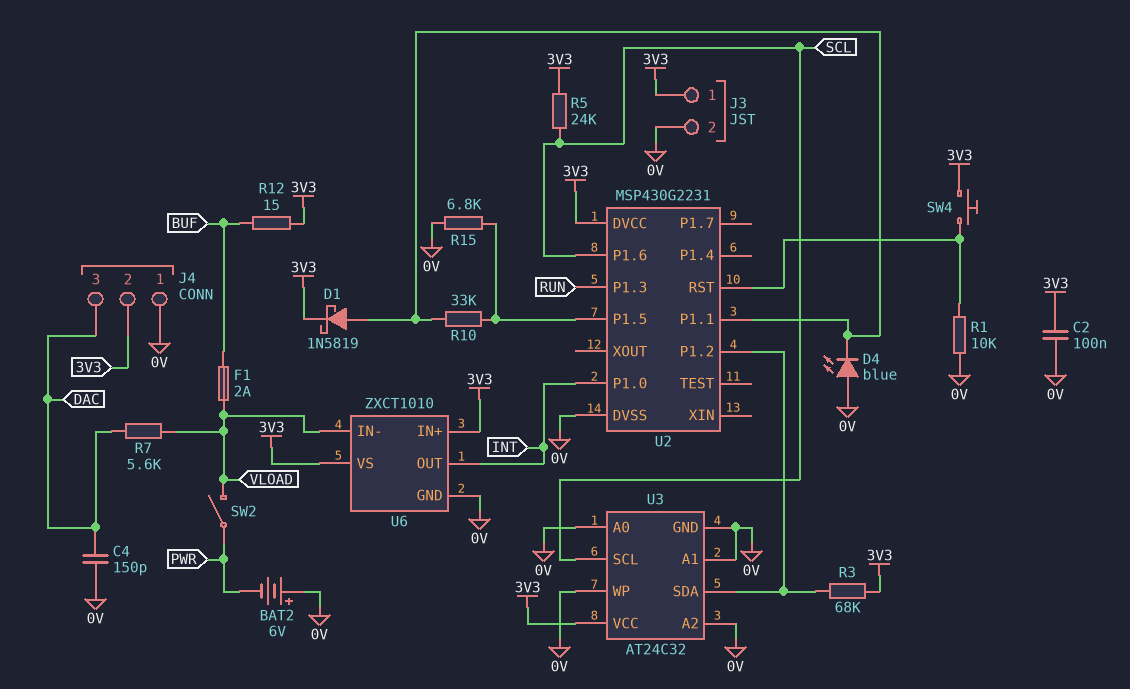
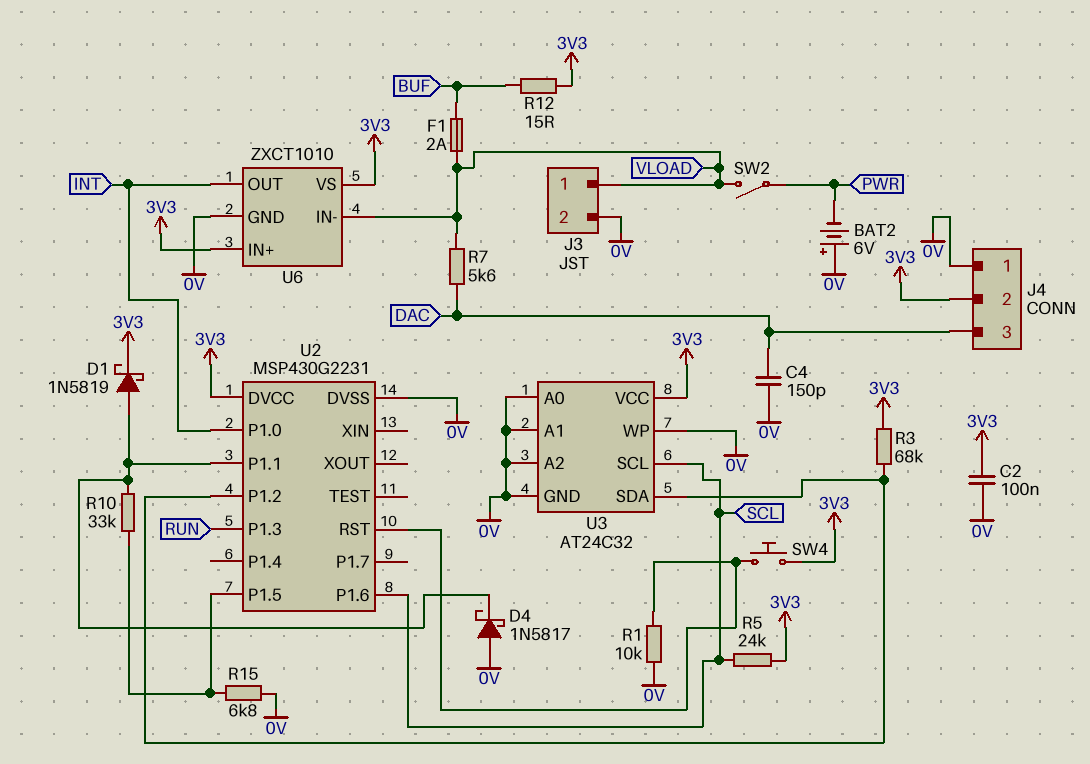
D4: LED blue (A 0V, K U2/P1.1) -> schottky 1N5817 (A 0V, K U2/P1.1)
J3 pin 1: 3V3 -> VLOAD

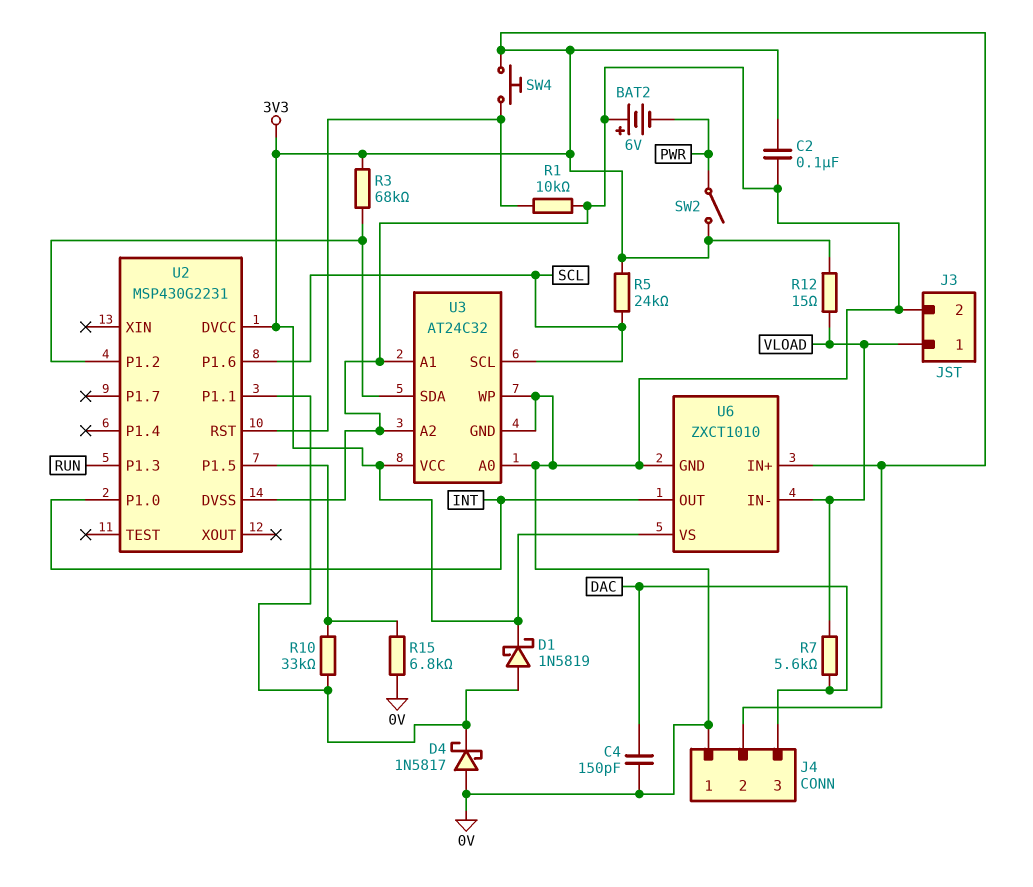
F1: 2A (BUF, VLOAD) -> none
R12: 15 (3V3, BUF) -> 15 (3V3, VLOAD)
SW2: switch (PWR, VLOAD) -> switch (3V3, PWR)

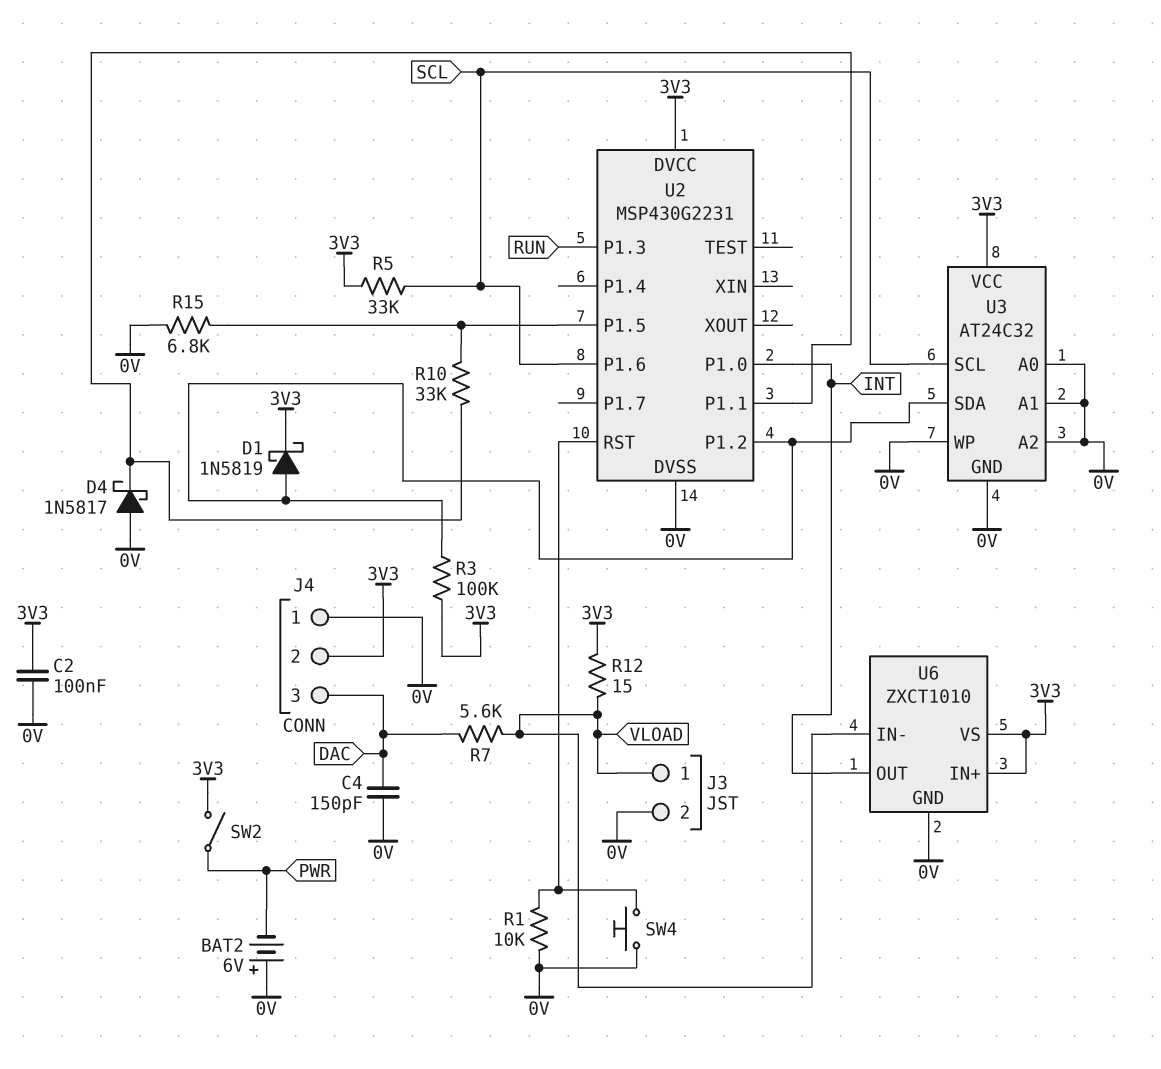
D1: schottky 1N5819 (A U2/P1.1, K 3V3) -> schottky 1N5819 (A U2/P1.2, K 3V3)
R3: 68k (3V3, U2/P1.2) -> 100k (3V3, U2/P1.2)
R5: 24k (3V3, SCL) -> 33k (3V3, SCL)
SW4: button (3V3, U2/RST) -> button (0V, U2/RST)

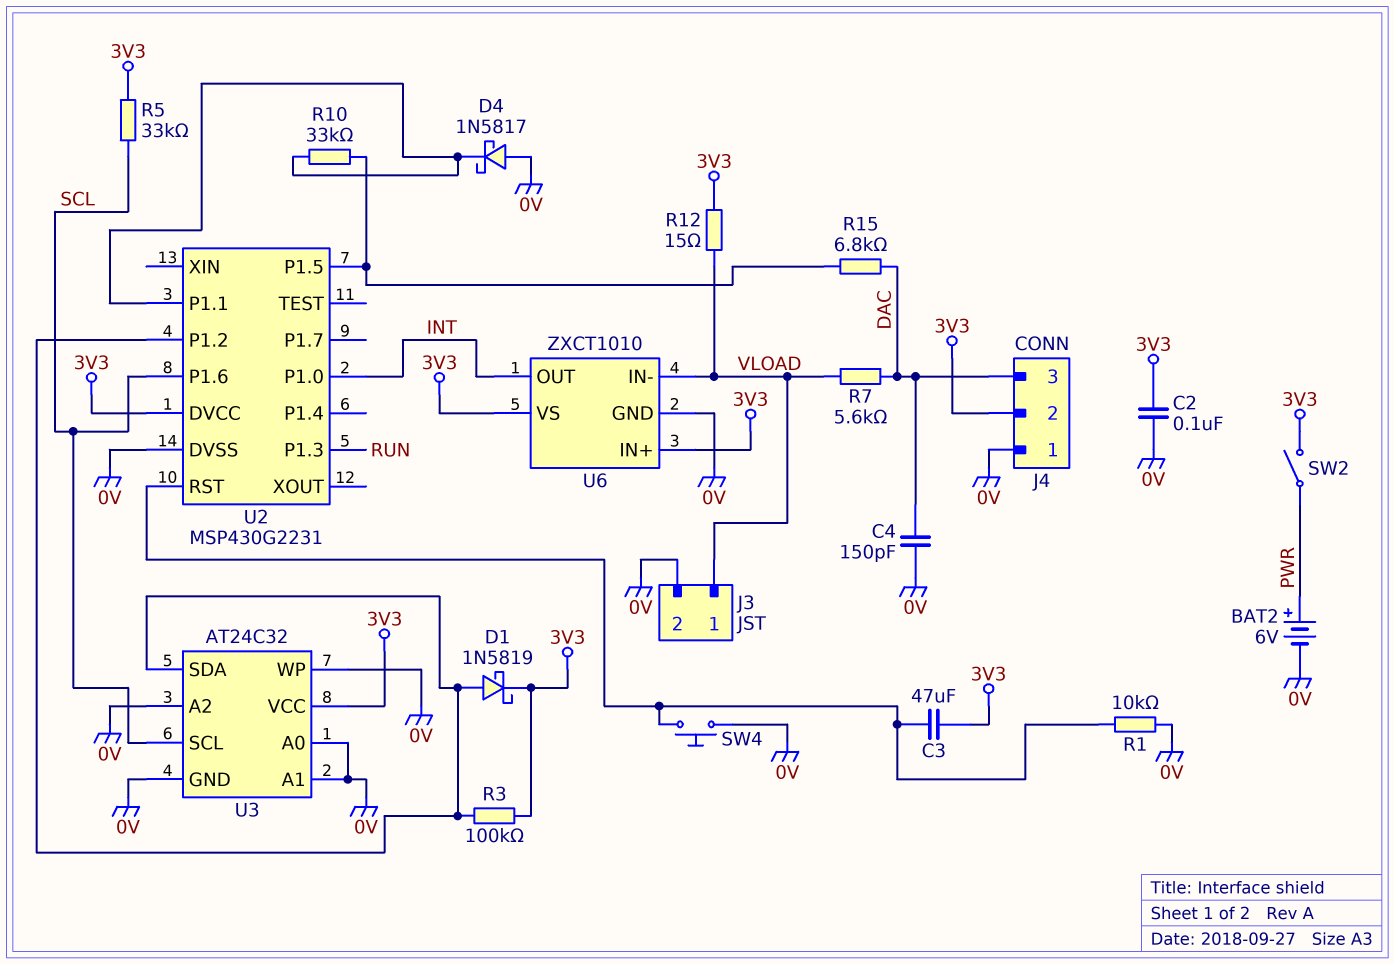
BAT2: 6V (plus 0V, minus PWR) -> 6V (plus PWR, minus 0V)
C3: none -> 47uF (3V3, U2/RST)
R15: 6.8k (0V, U2/P1.5) -> 6.8k (DAC, U2/P1.5)

